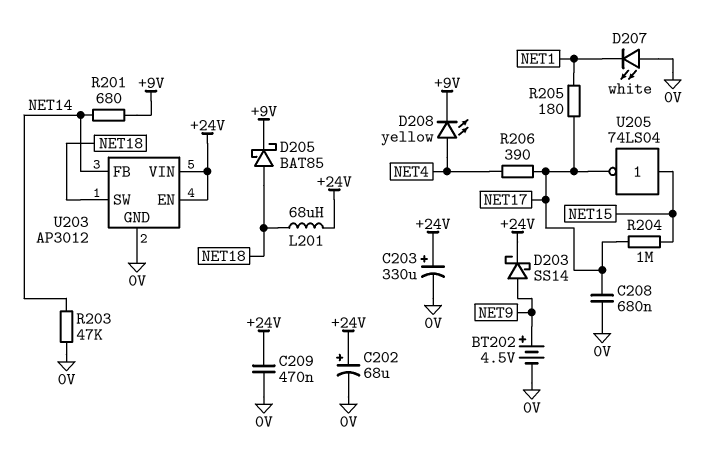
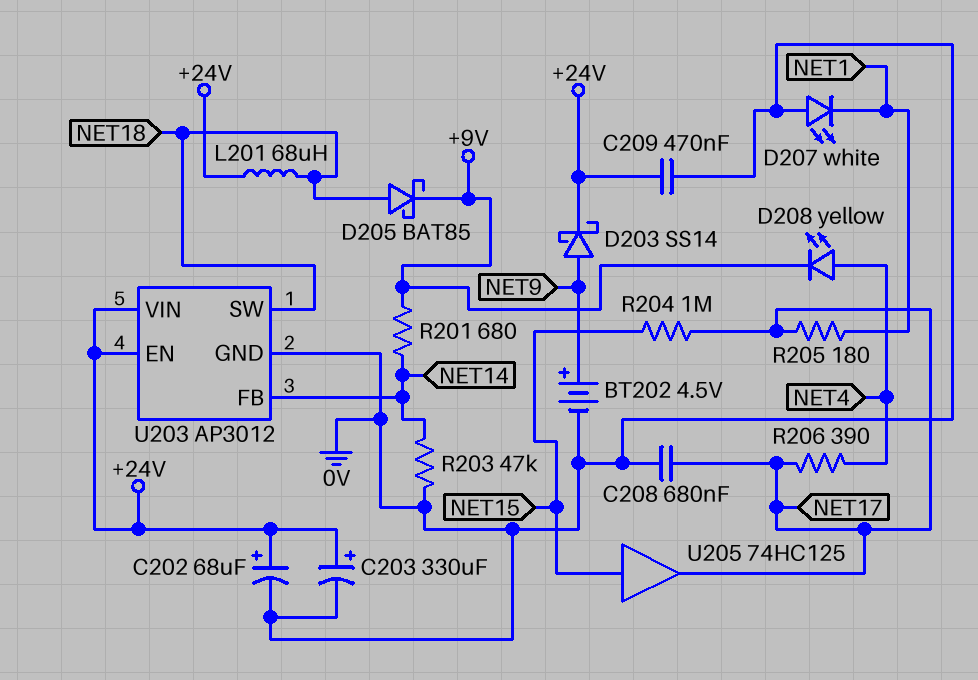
U205: NOT 74LS04 (in NET15, out NET17) -> buffer 74HC125 (in NET15, out NET17)

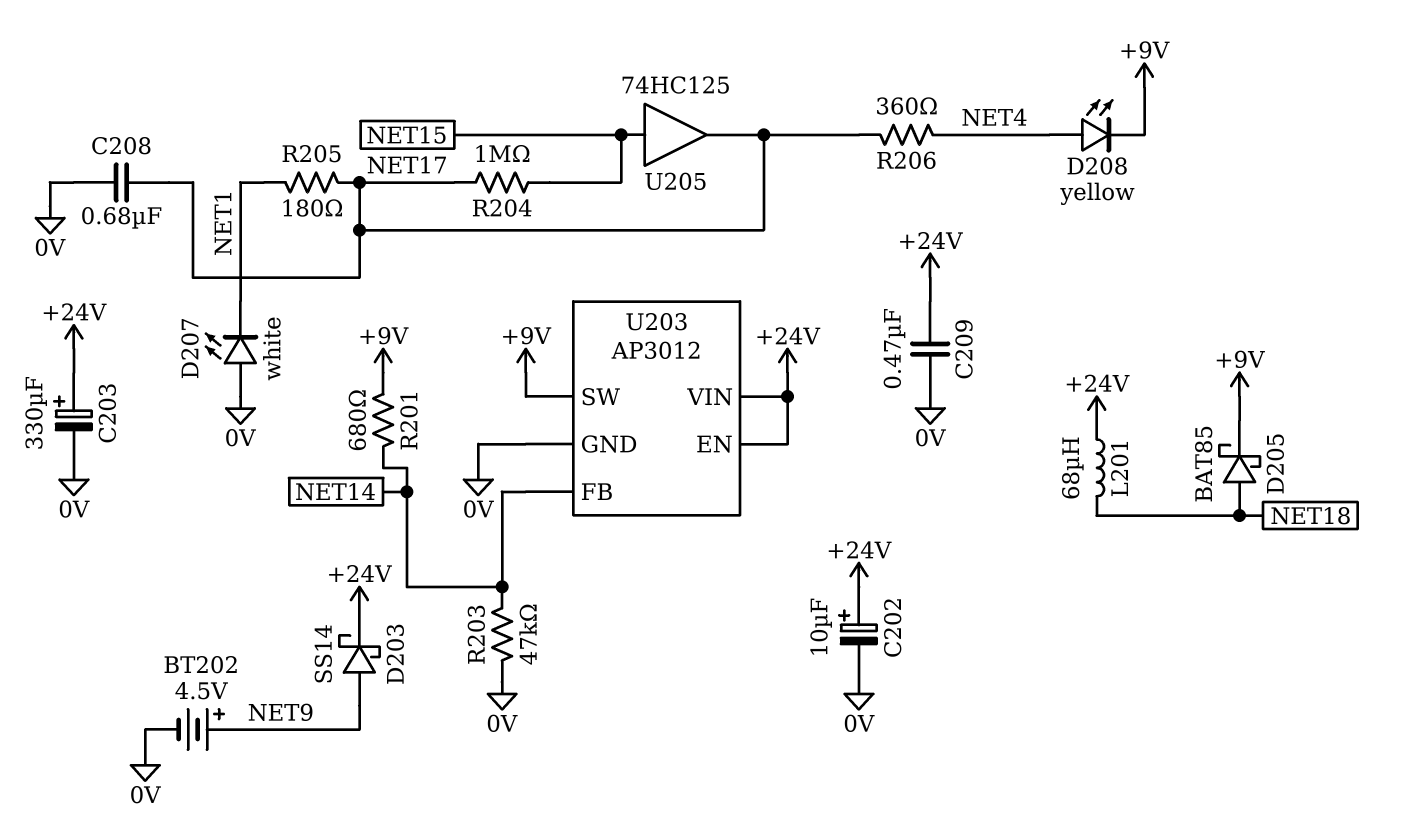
C202: 68uF (plus +24V, minus 0V) -> 10uF (plus +24V, minus 0V)
R206: 390 (NET4, NET17) -> 360 (NET4, NET17)
U203 pin SW: NET18 -> +9V

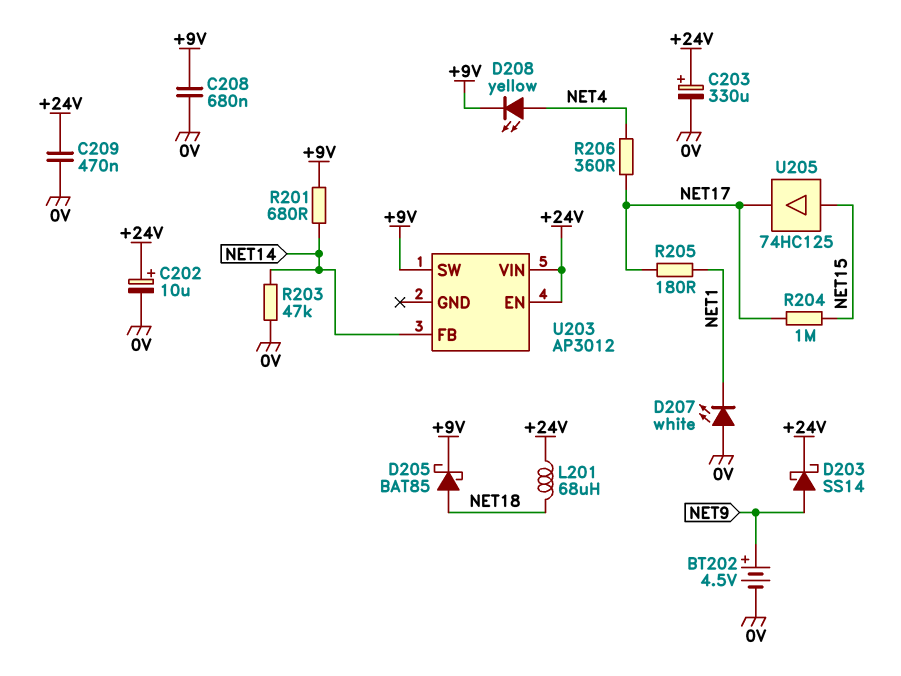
C208: 680nF (0V, NET17) -> 680nF (+9V, 0V)
U203 pin GND: 0V -> none

